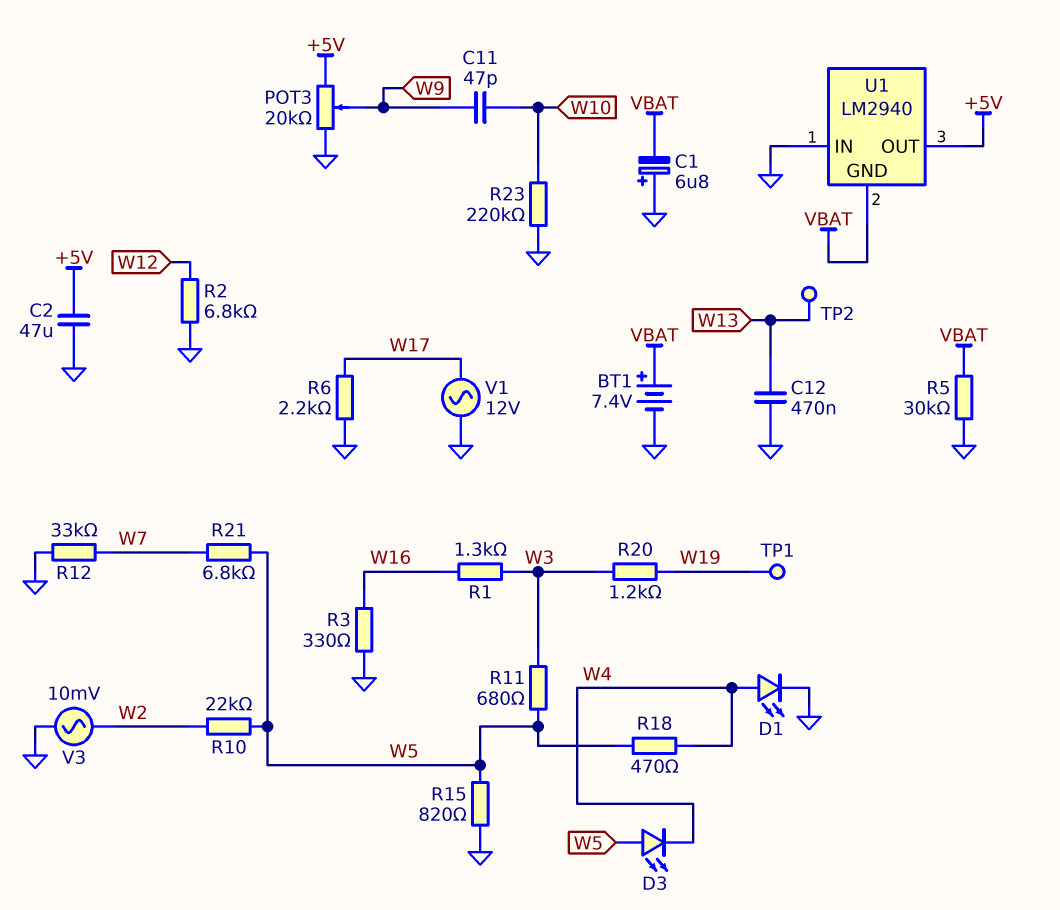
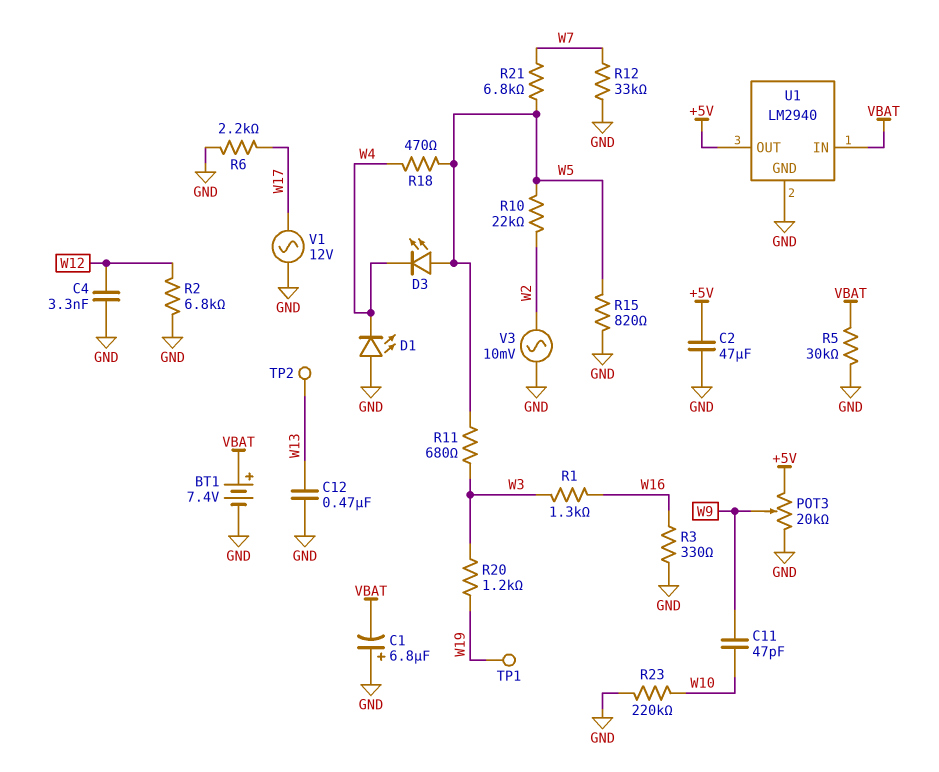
C4: none -> 3.3nF (GND, W12)
D1: LED (A W4, K GND) -> LED (A GND, K W4)
U1 pin GND: VBAT -> GND
U1 pin IN: GND -> VBAT

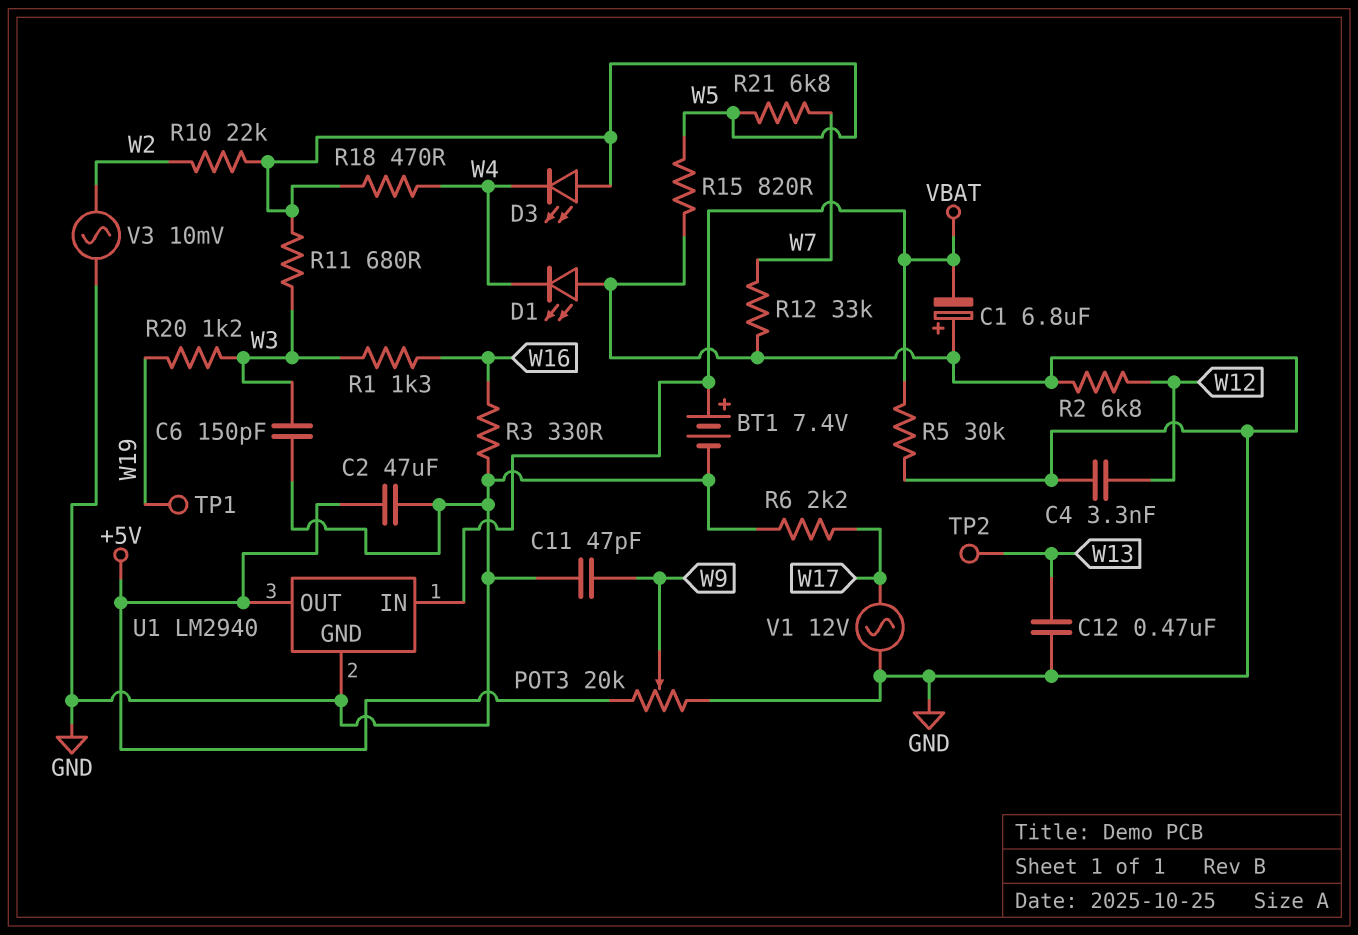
C6: none -> 150pF (GND, W3)
C11: 47pF (W9, W10) -> 47pF (GND, W9)
R23: 220k (GND, W10) -> none

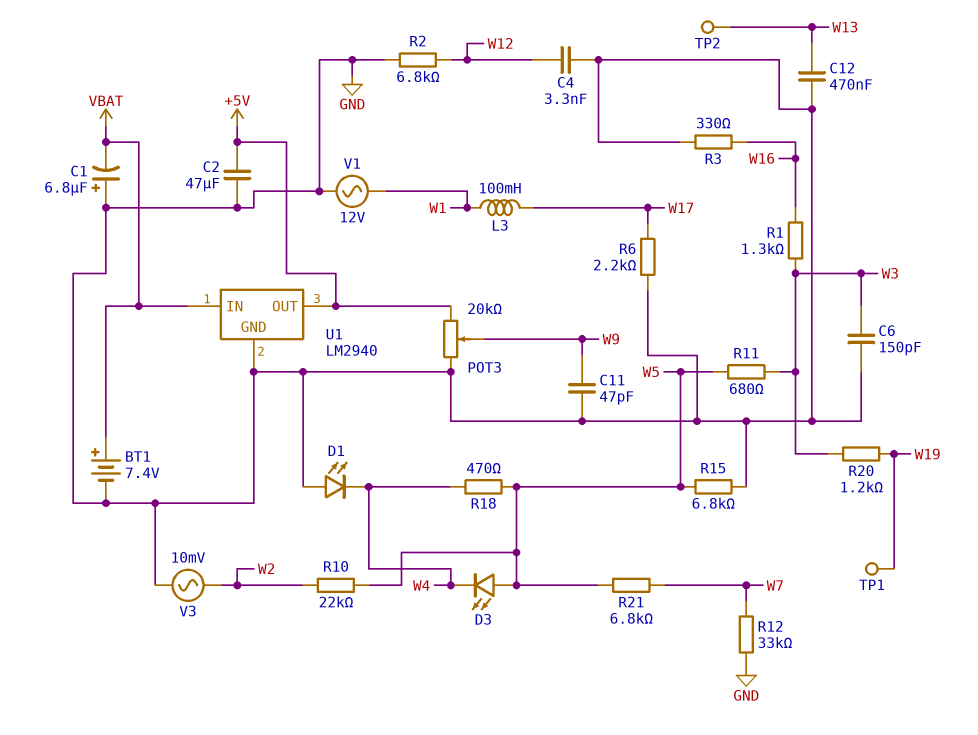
L3: none -> 100mH (W1, W17)
R5: 30k (GND, VBAT) -> none
R15: 820 (GND, W5) -> 6.8k (GND, W5)
V1: AC 12V (GND, W17) -> AC 12V (GND, W1)

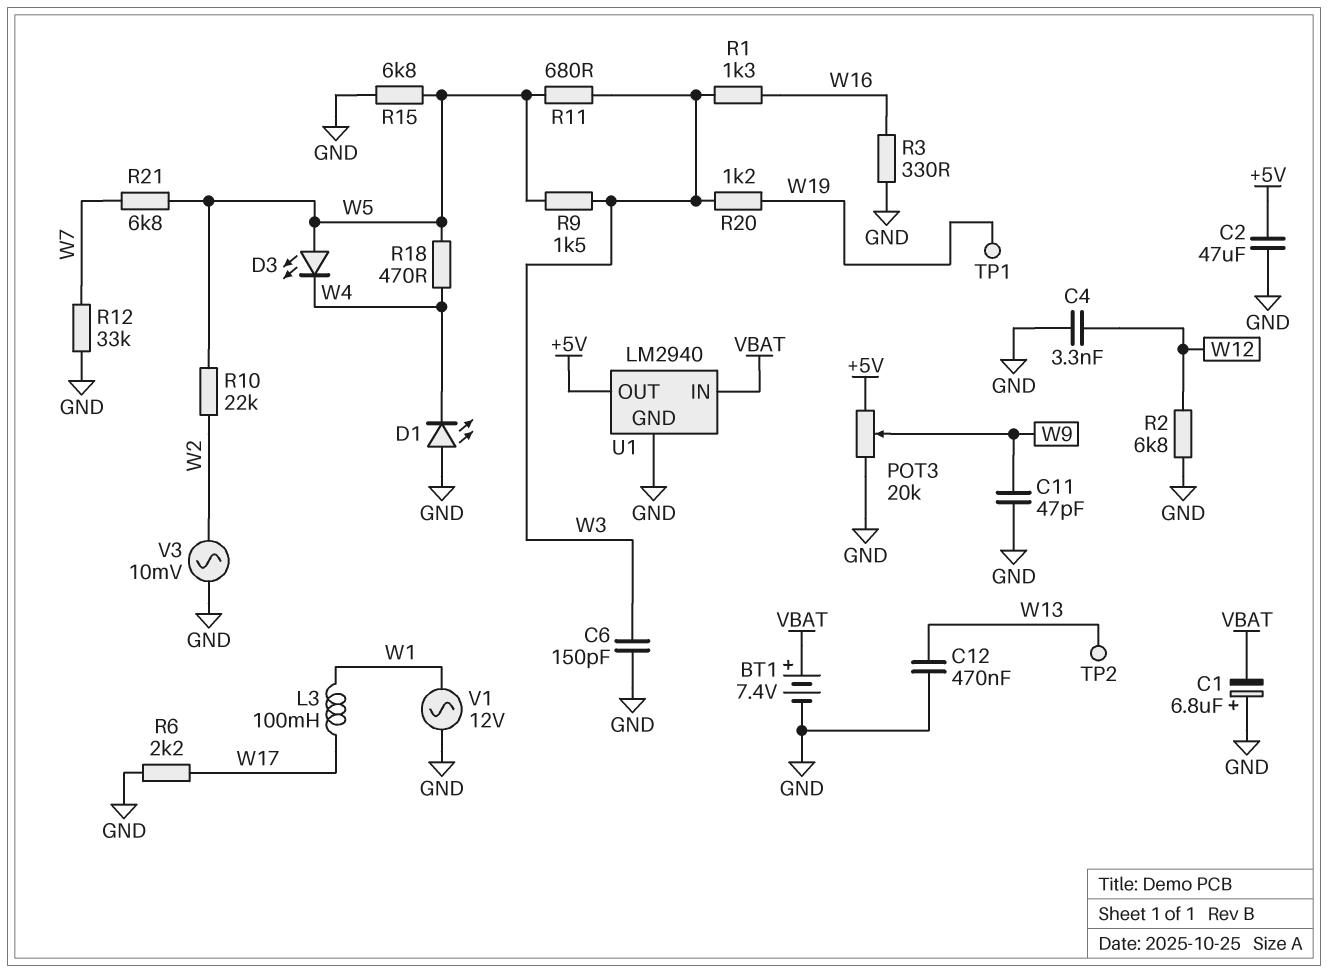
R9: none -> 1.5k (W3, W5)

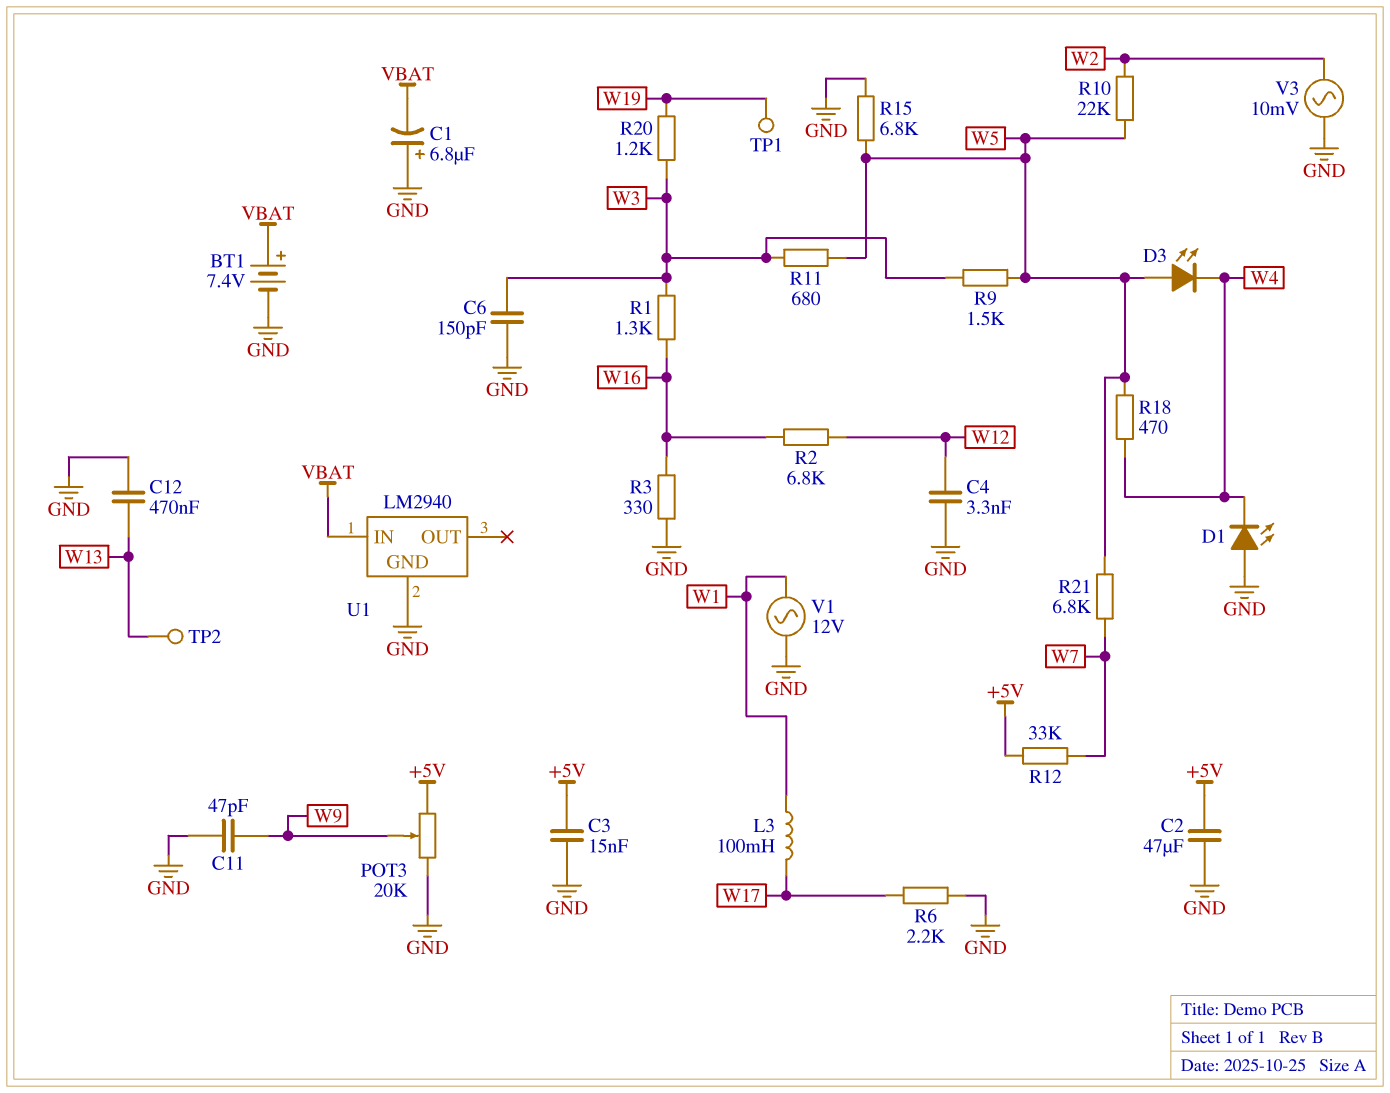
C3: none -> 15nF (+5V, GND)
R2: 6.8k (GND, W12) -> 6.8k (W12, W16)
R12: 33k (GND, W7) -> 33k (+5V, W7)
U1 pin OUT: +5V -> none

